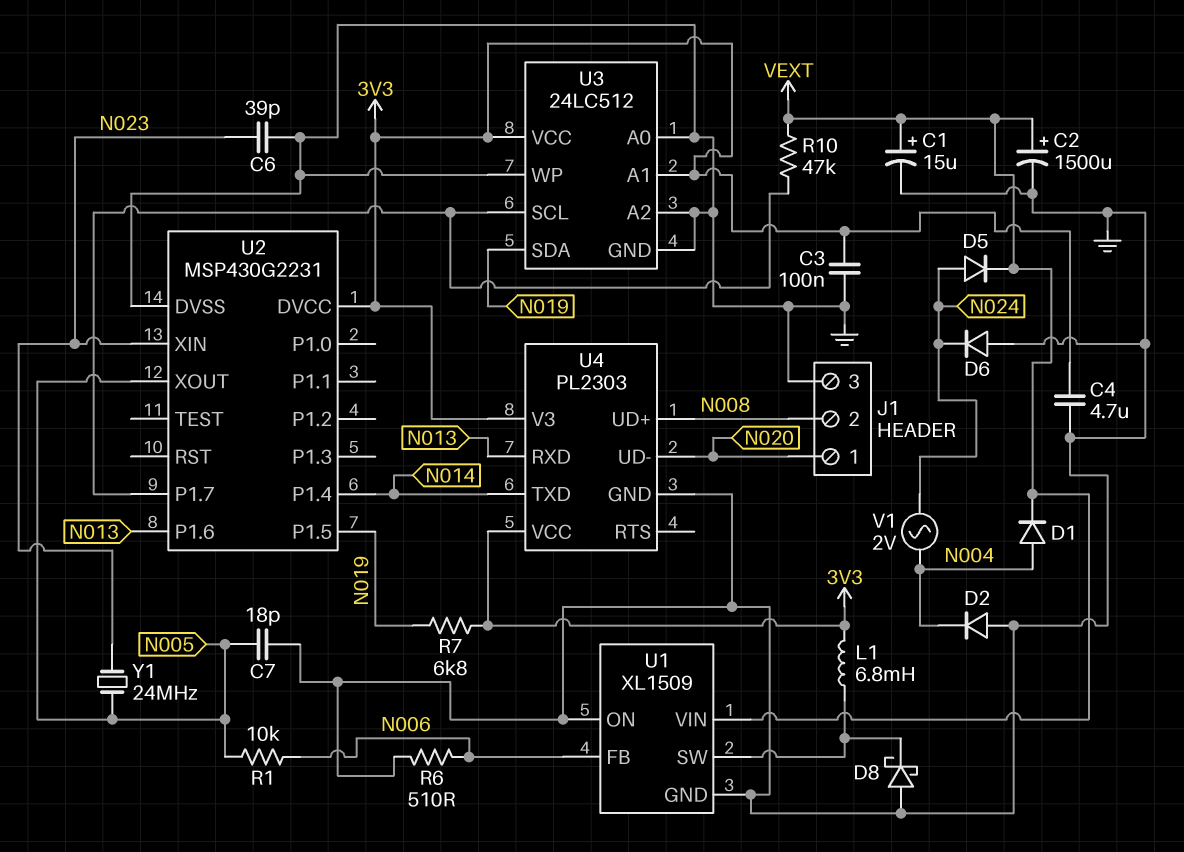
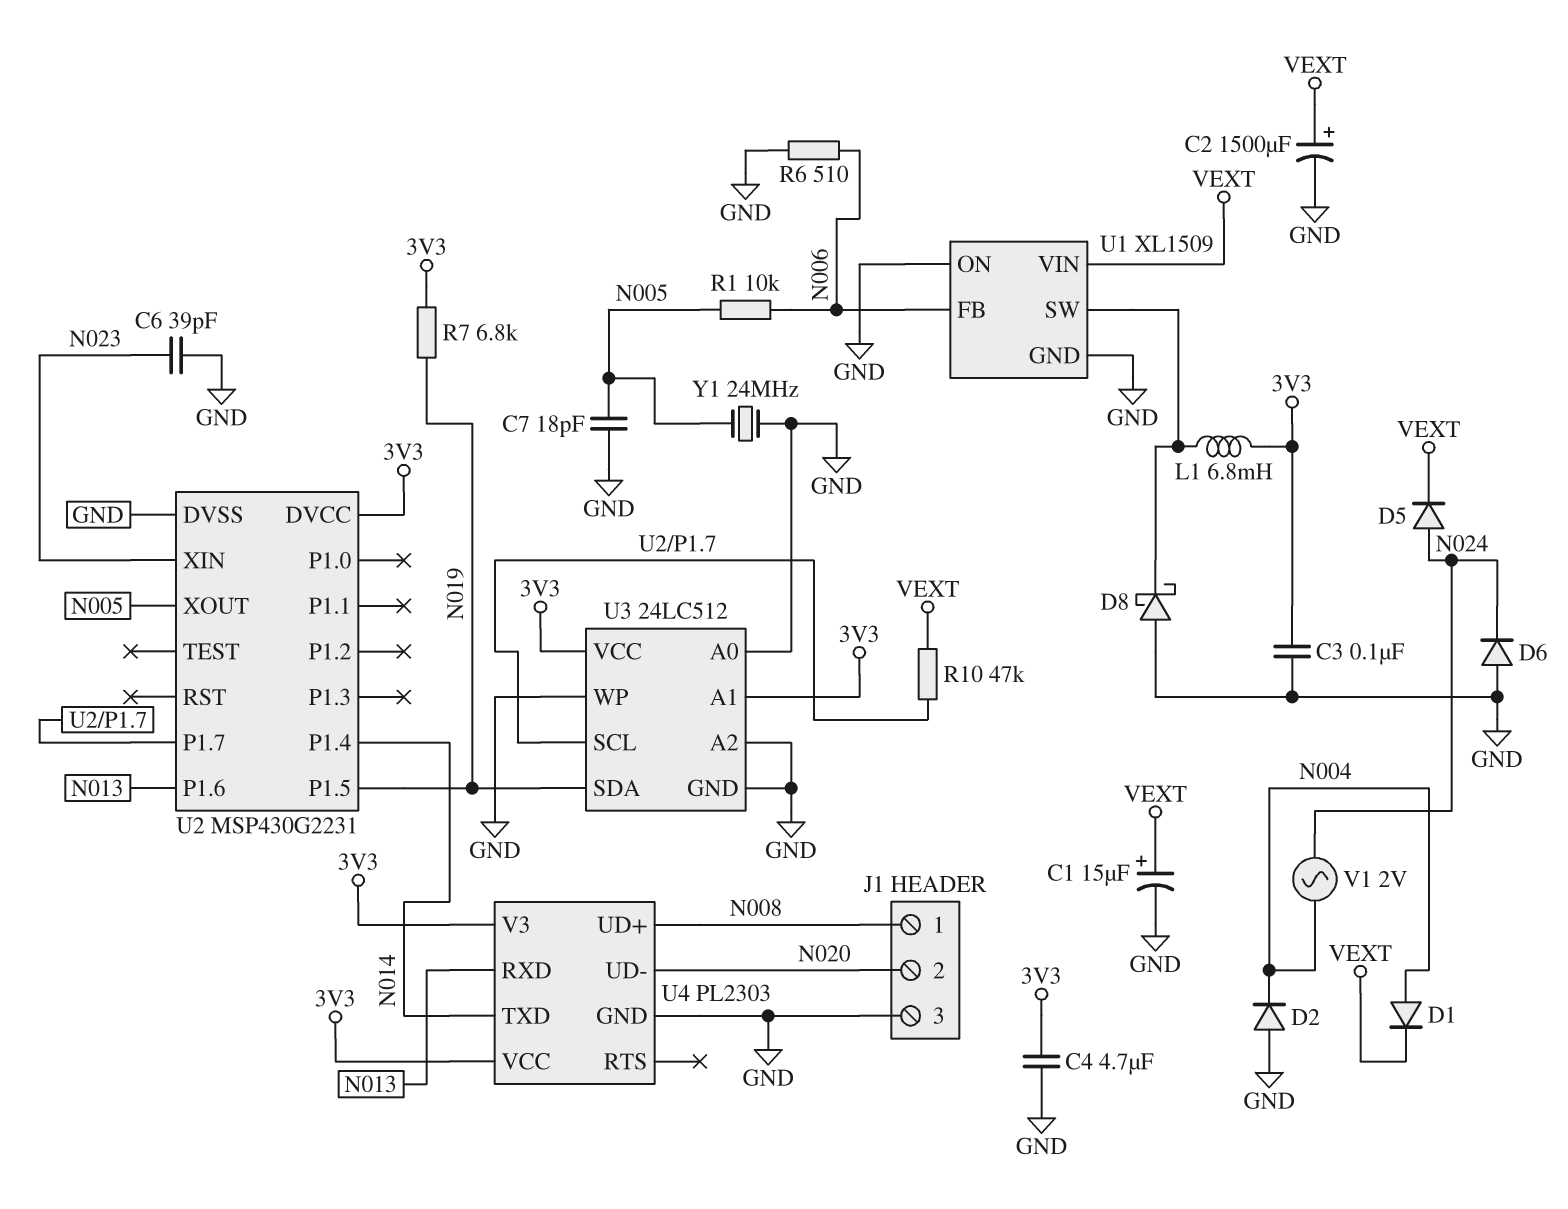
J1 pin 1: N020 -> N008
J1 pin 2: N008 -> N020
Y1: 24MHz (N005, N023) -> 24MHz (GND, N005)

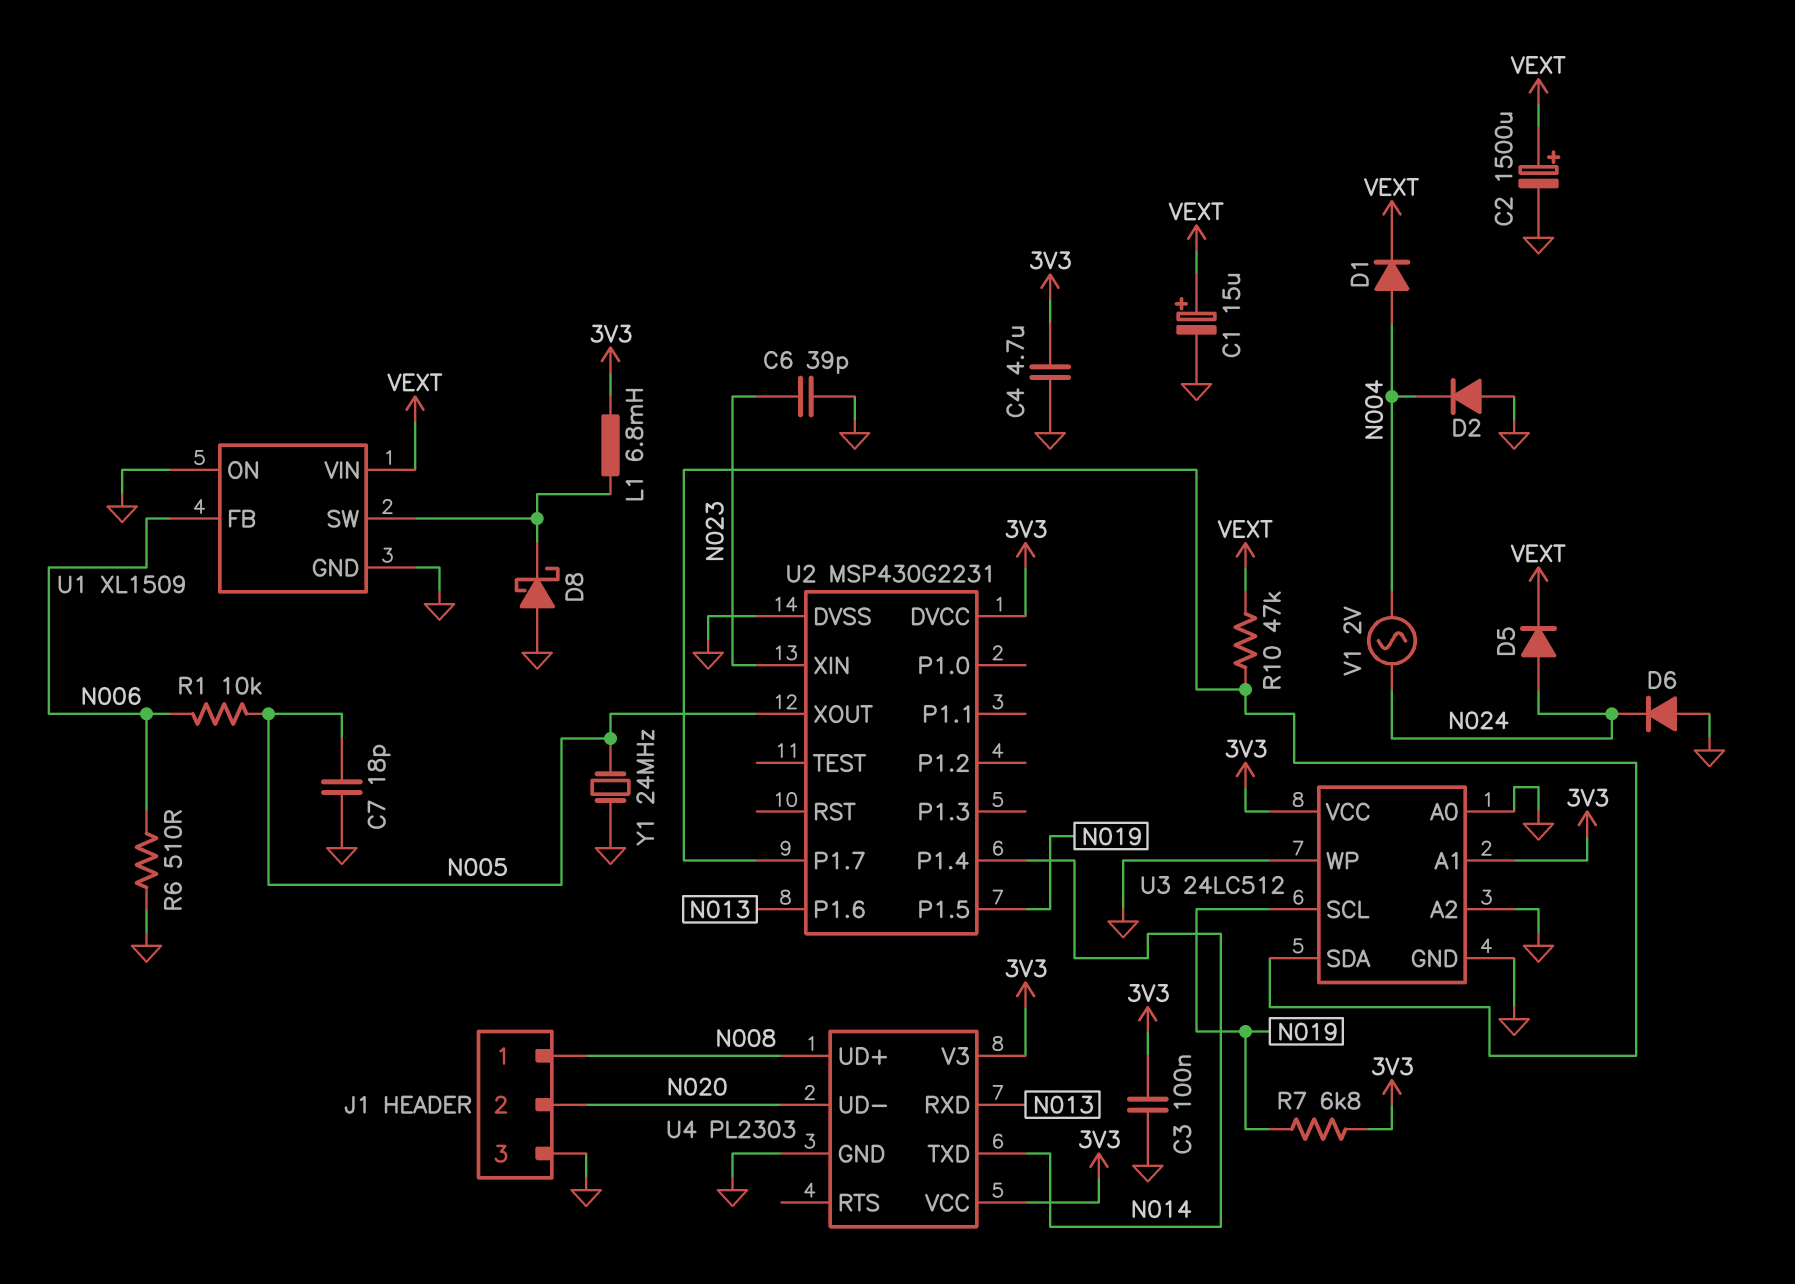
U3 pin SCL: U2/P1.7 -> N019
U3 pin SDA: N019 -> U2/P1.7

